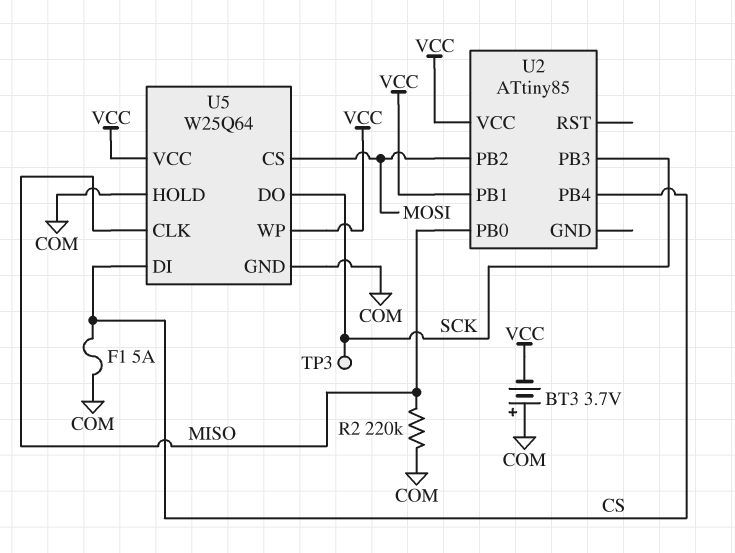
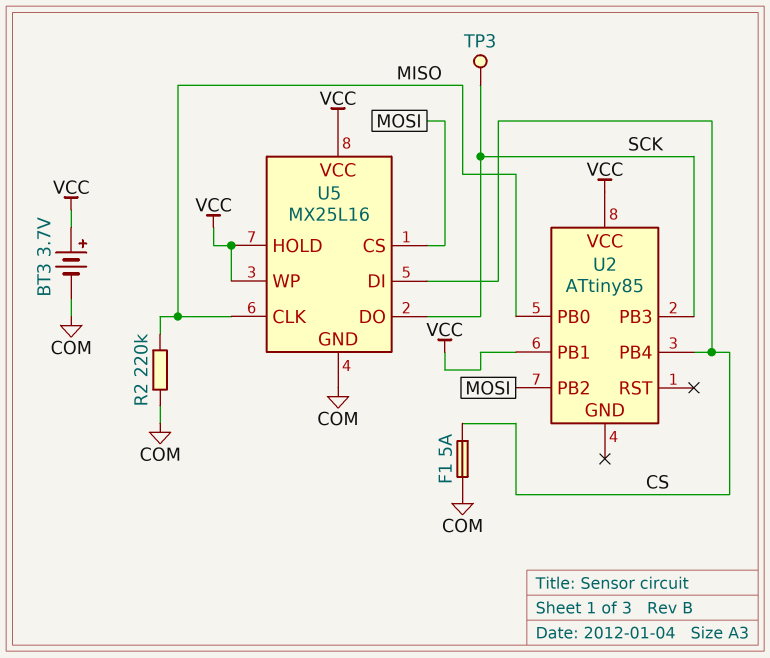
BT3: 3.7V (plus COM, minus VCC) -> 3.7V (plus VCC, minus COM)
U5: W25Q64 -> MX25L16
U5 pin HOLD: COM -> VCC

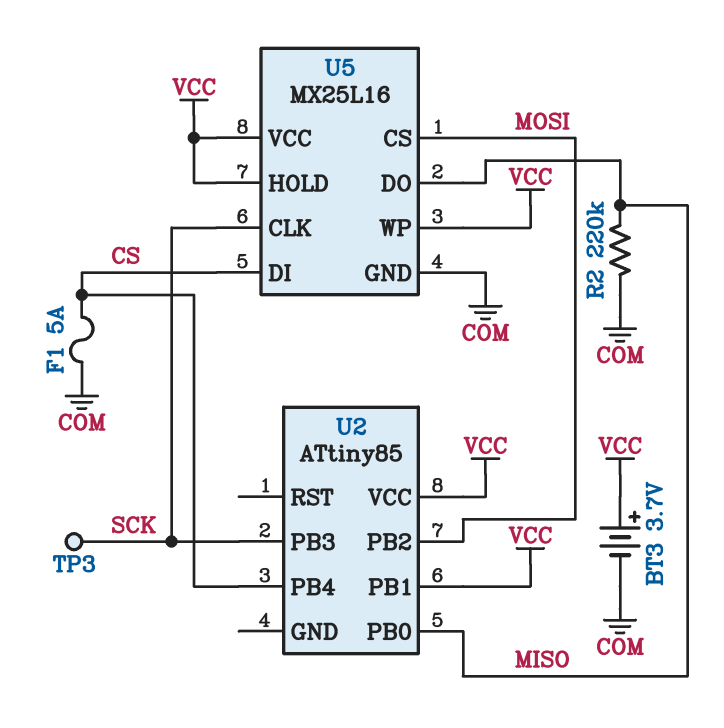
U5 pin CLK: MISO -> SCK
U5 pin DO: SCK -> MISO

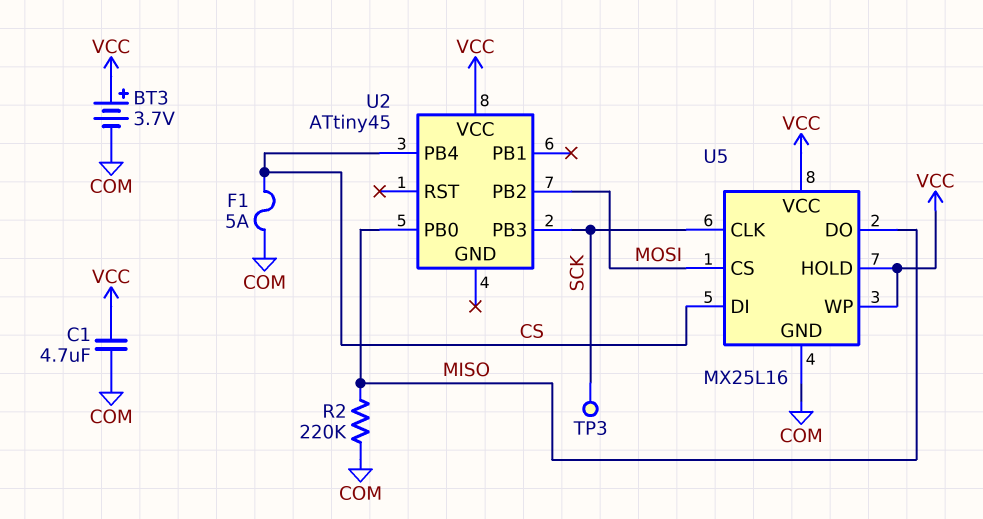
C1: none -> 4.7uF (COM, VCC)
U2: ATtiny85 -> ATtiny45
U2 pin PB1: VCC -> none

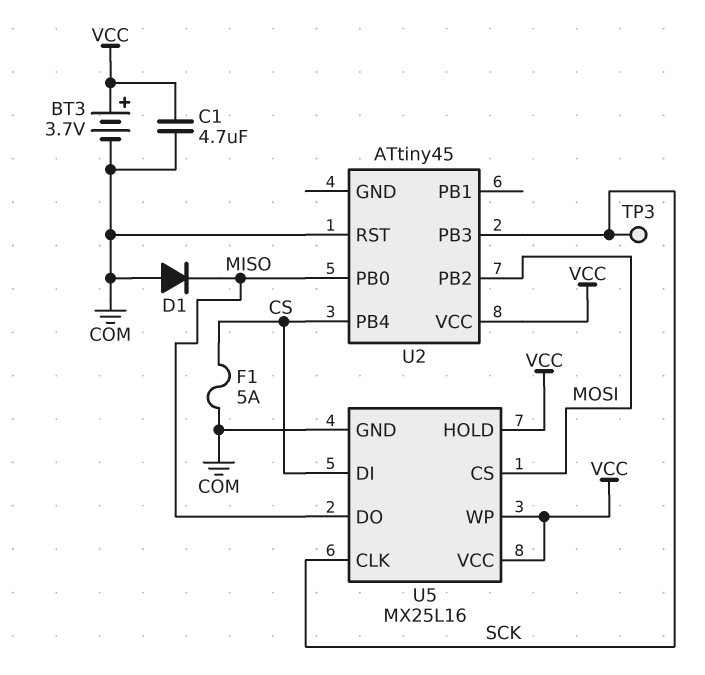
D1: none -> diode (A COM, K MISO)
R2: 220k (COM, MISO) -> none
U2 pin RST: none -> COM

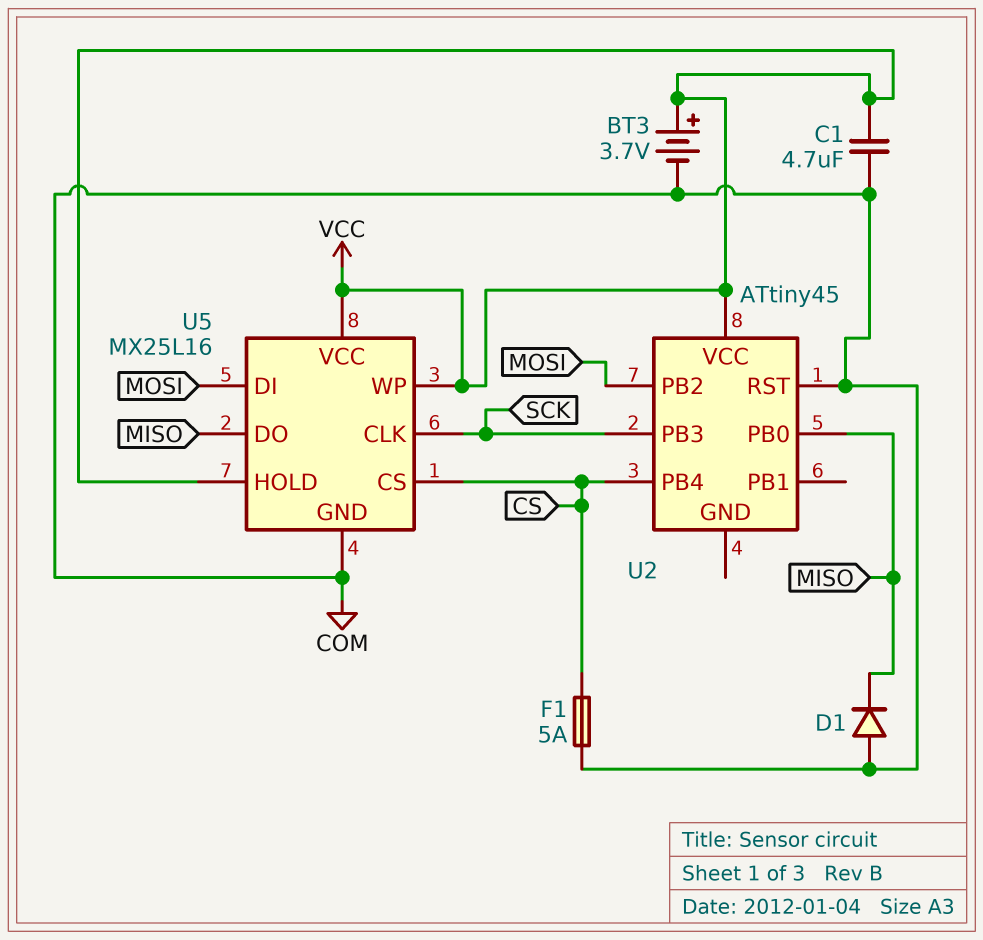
TP3: test point (SCK) -> none
U5 pin CS: MOSI -> CS
U5 pin DI: CS -> MOSI

